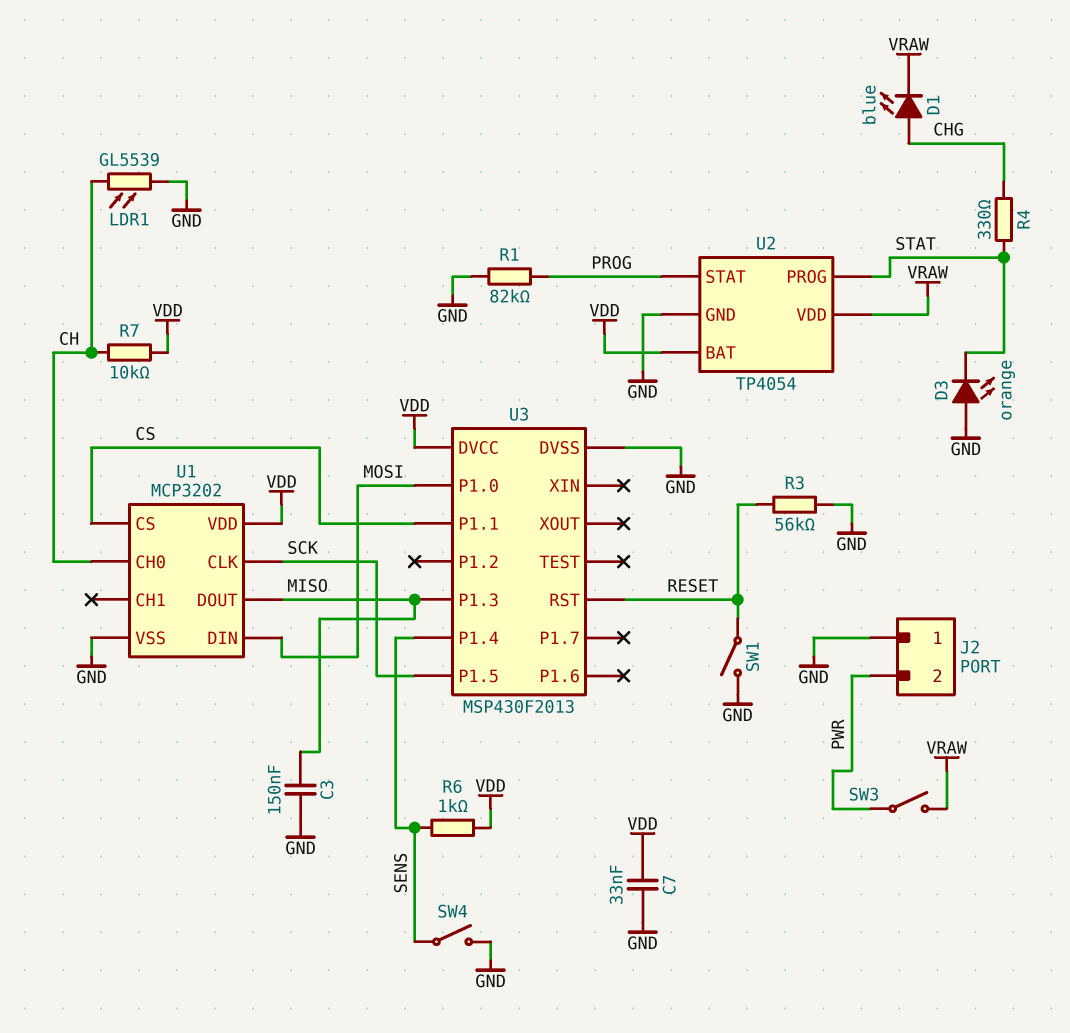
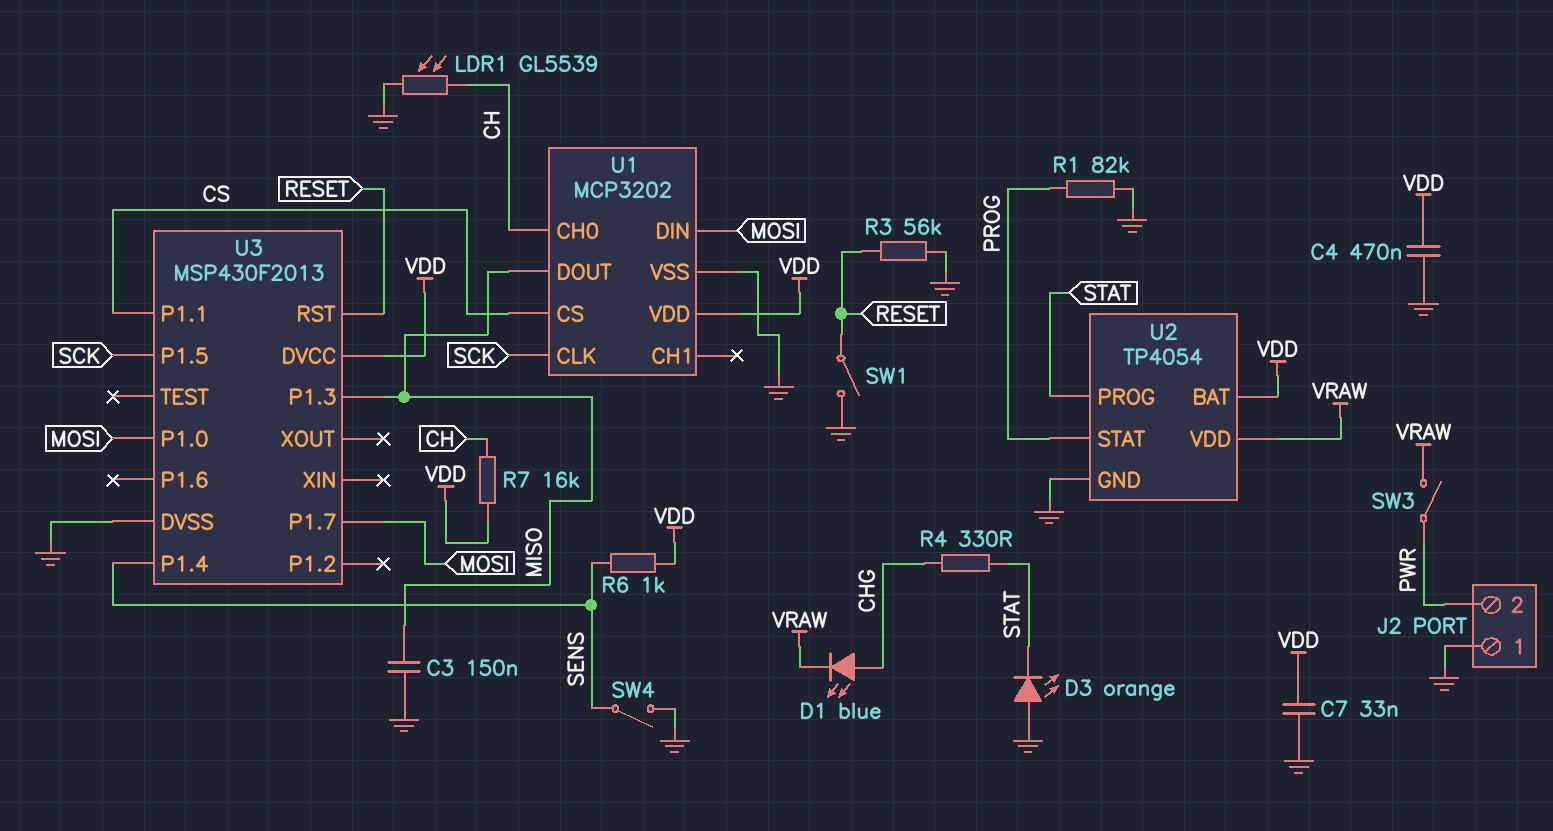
C4: none -> 470nF (GND, VDD)
R7: 10k (CH, VDD) -> 16k (CH, VDD)
U3 pin P1.7: none -> MOSI

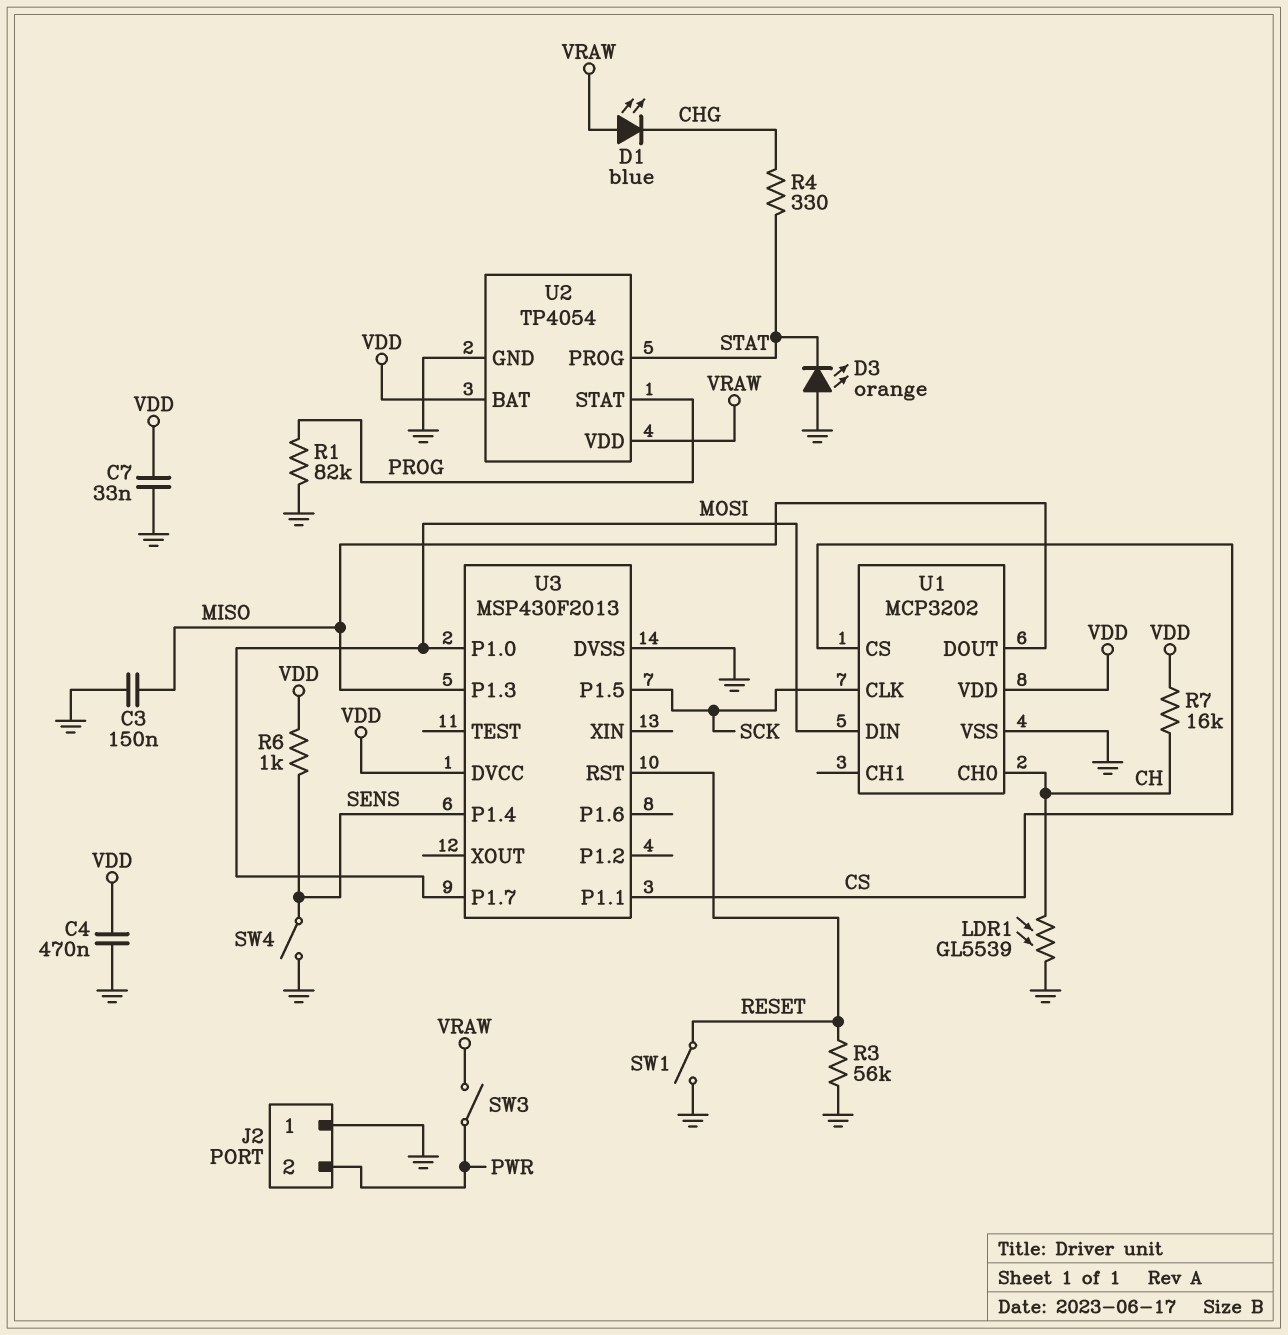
D1: LED blue (A CHG, K VRAW) -> LED blue (A VRAW, K CHG)

